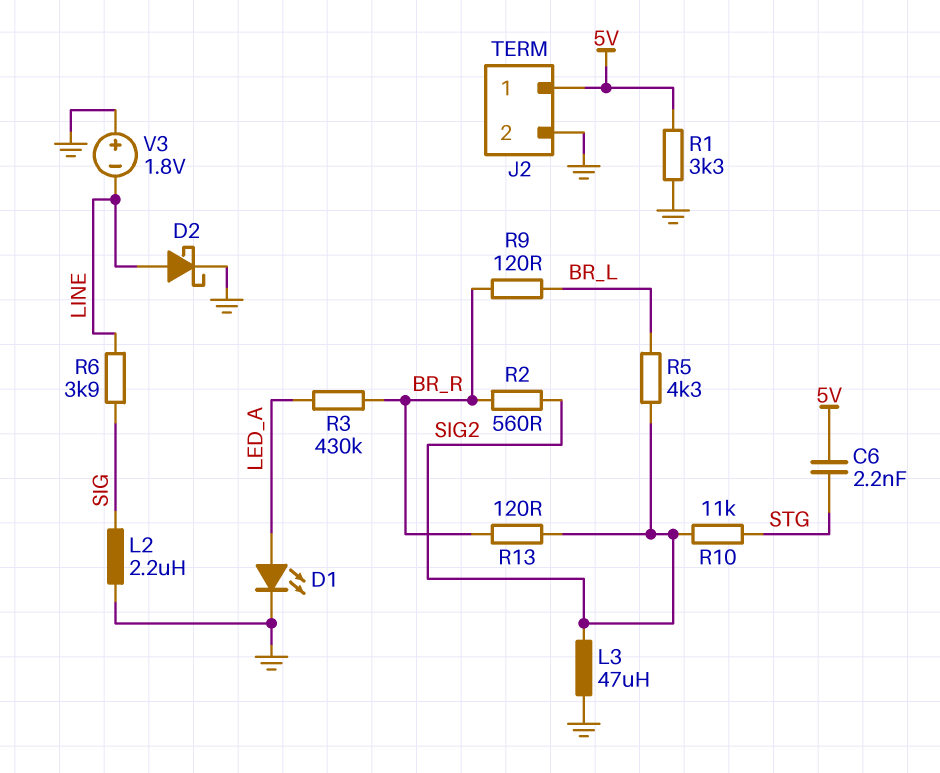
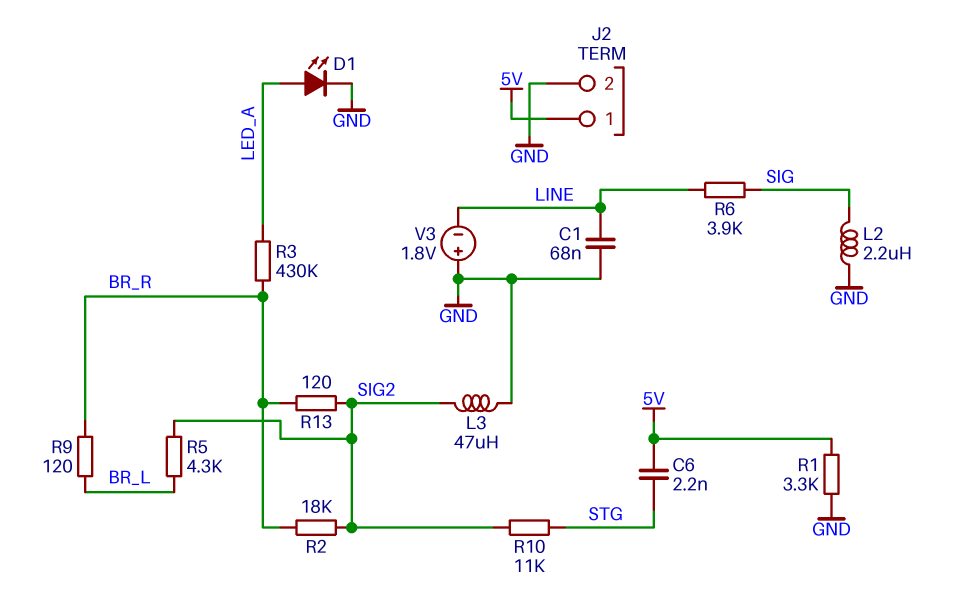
C1: none -> 68nF (GND, LINE)
D2: schottky (A LINE, K GND) -> none
R2: 560 (BR_R, SIG2) -> 18k (BR_R, SIG2)

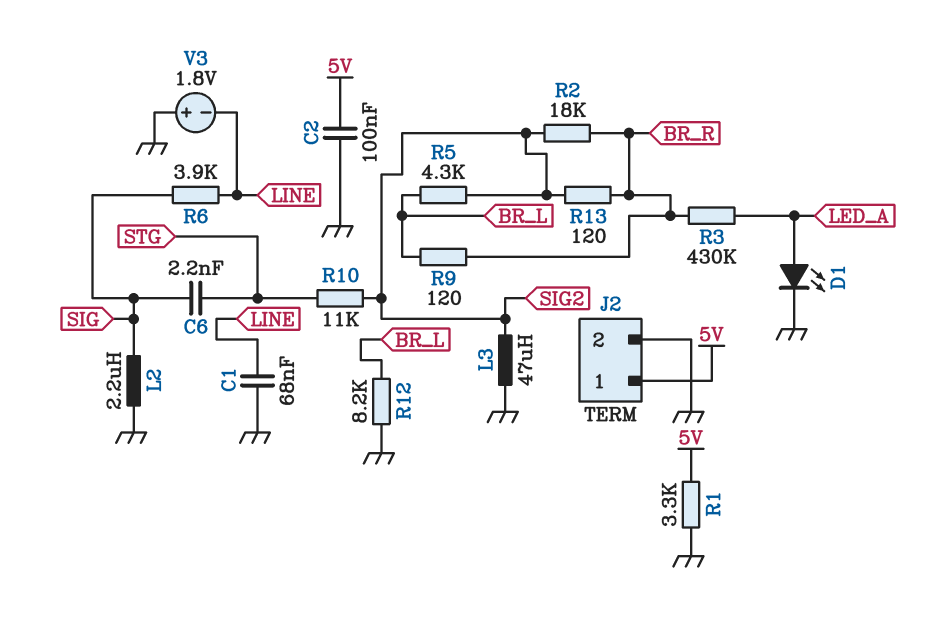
C2: none -> 100nF (5V, GND)
C6: 2.2nF (5V, STG) -> 2.2nF (SIG, STG)
R12: none -> 8.2k (BR_L, GND)

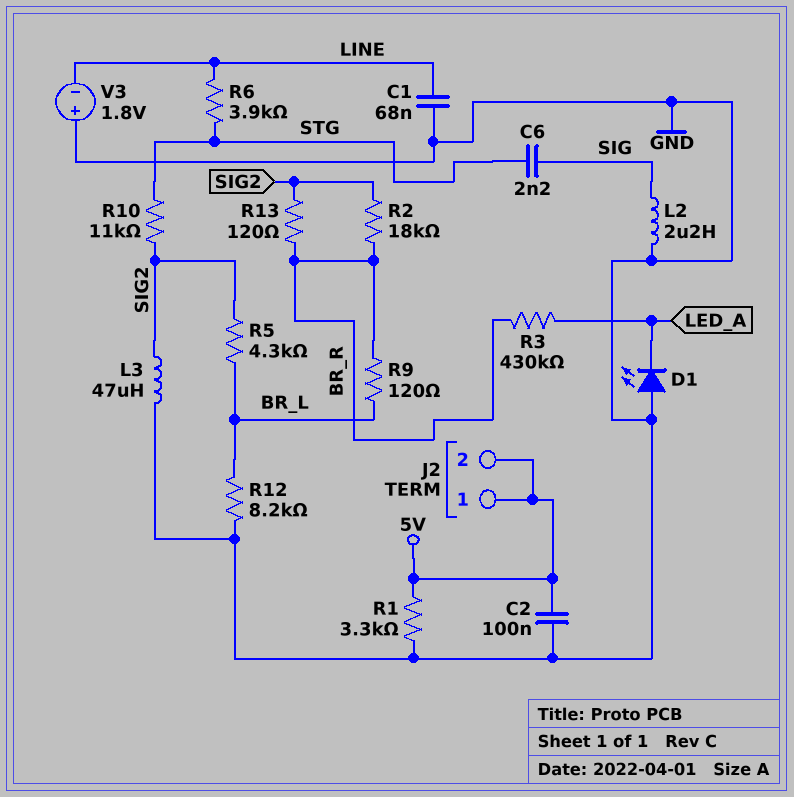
D1: LED (A LED_A, K GND) -> LED (A GND, K LED_A)
J2 pin 2: GND -> 5V
R6: 3.9k (LINE, SIG) -> 3.9k (LINE, STG)

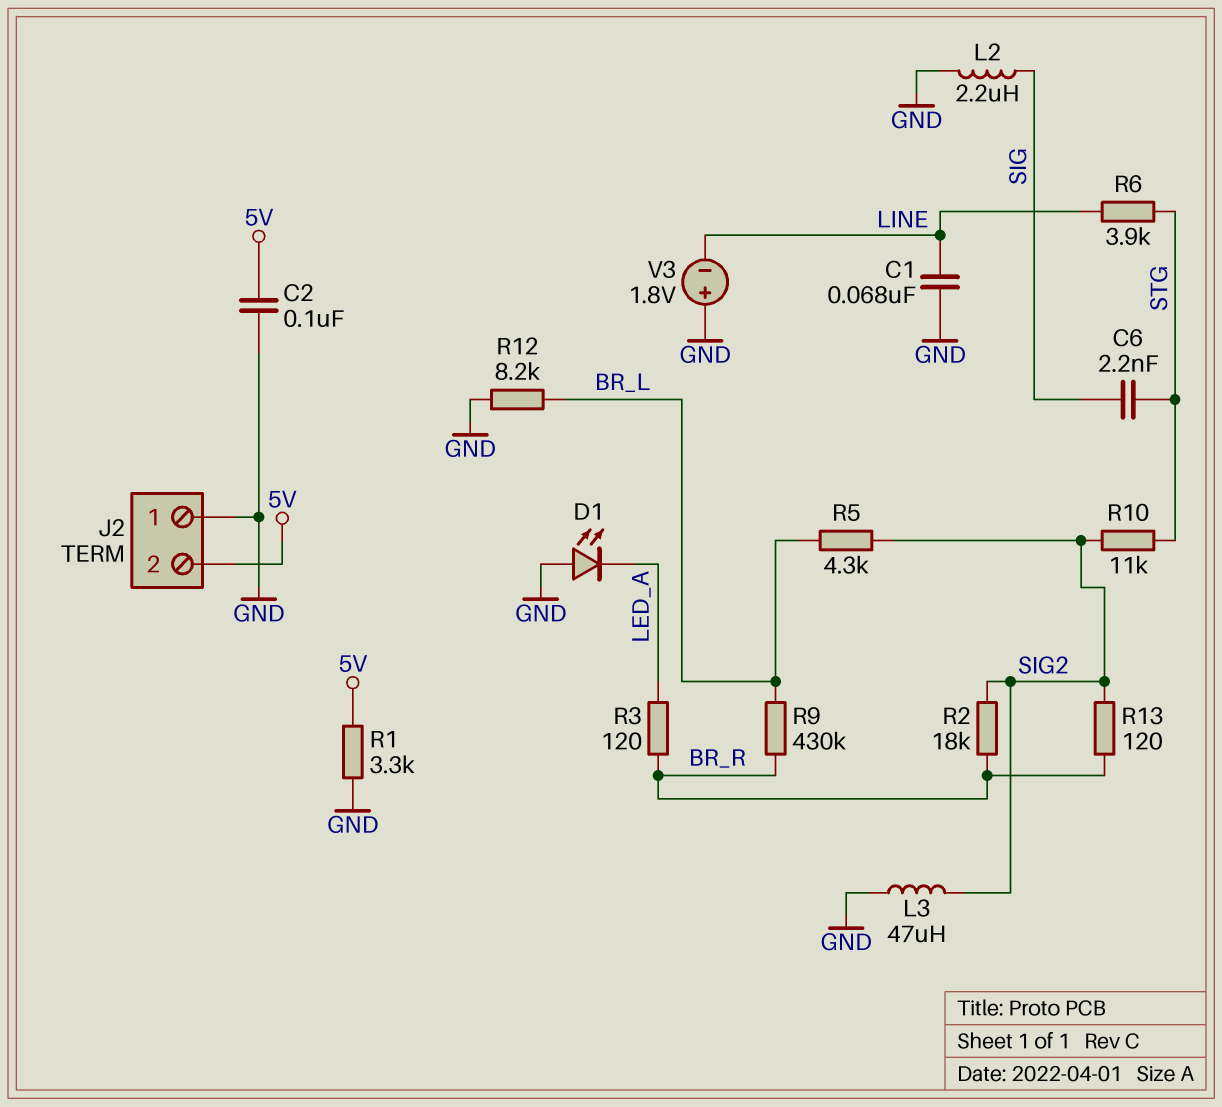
J2 pin 1: 5V -> GND
R3: 430k (BR_R, LED_A) -> 120 (BR_R, LED_A)
R9: 120 (BR_L, BR_R) -> 430k (BR_L, BR_R)

